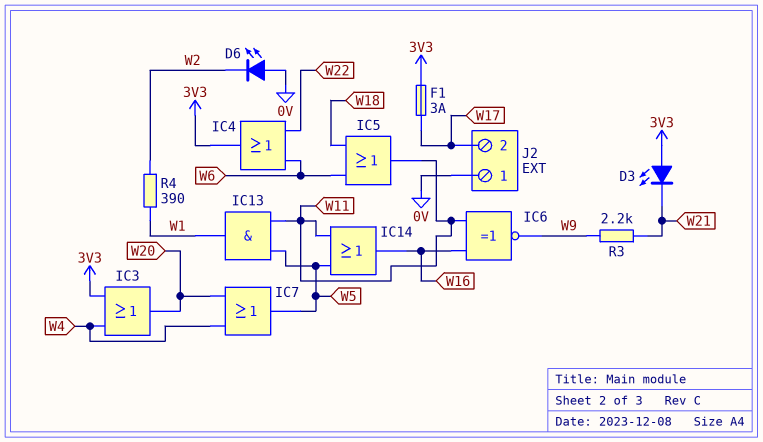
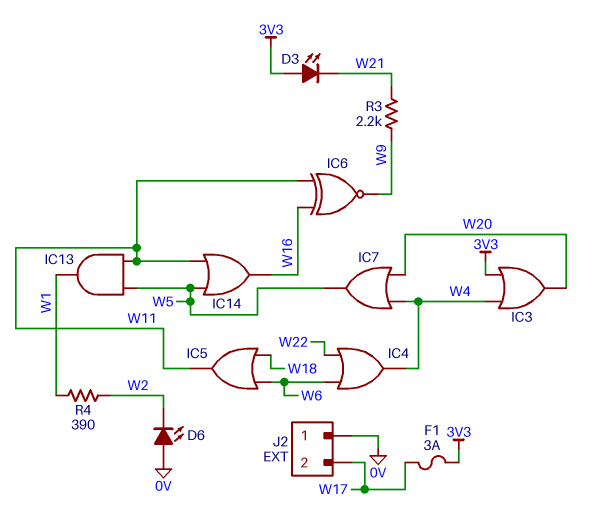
IC4: OR (in W6, in W22, out 3V3) -> OR (in W6, in W22, out W4)

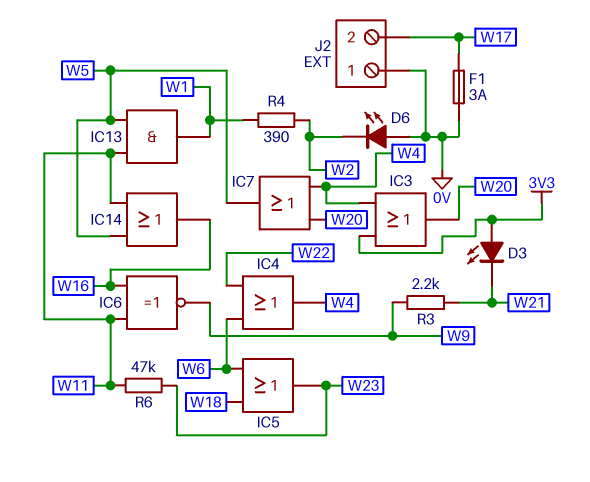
F1: 3A (3V3, W17) -> 3A (0V, W17)
IC5: OR (in W6, in W18, out W11) -> OR (in W6, in W18, out W23)
R6: none -> 47k (W11, W23)

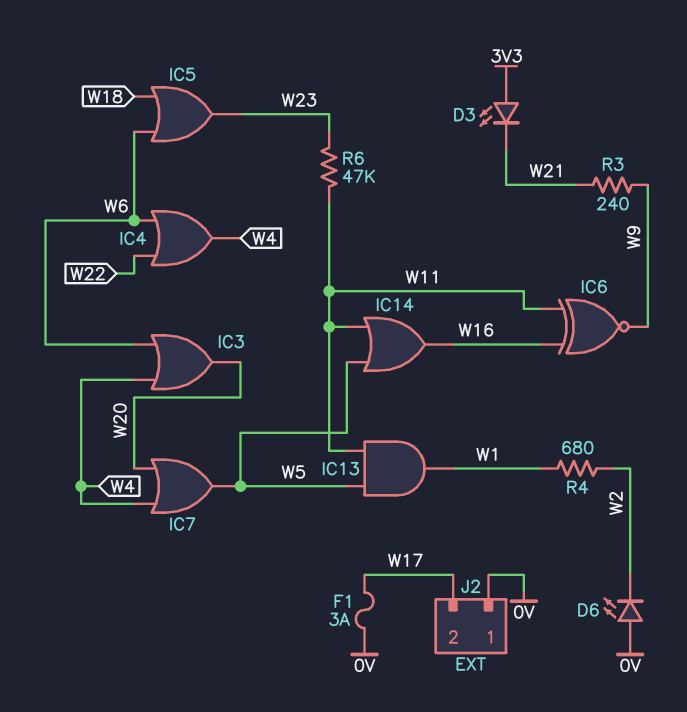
IC3: OR (in 3V3, in W4, out W20) -> OR (in W4, in W6, out W20)
R3: 2.2k (W9, W21) -> 240 (W9, W21)
R4: 390 (W1, W2) -> 680 (W1, W2)

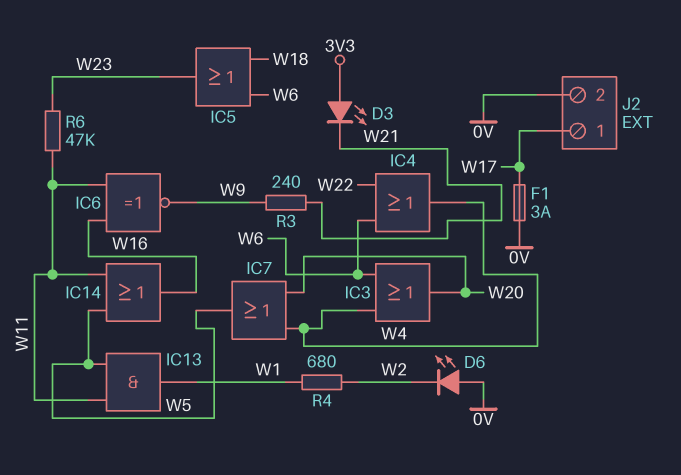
J2 pin 1: 0V -> W17
J2 pin 2: W17 -> 0V

